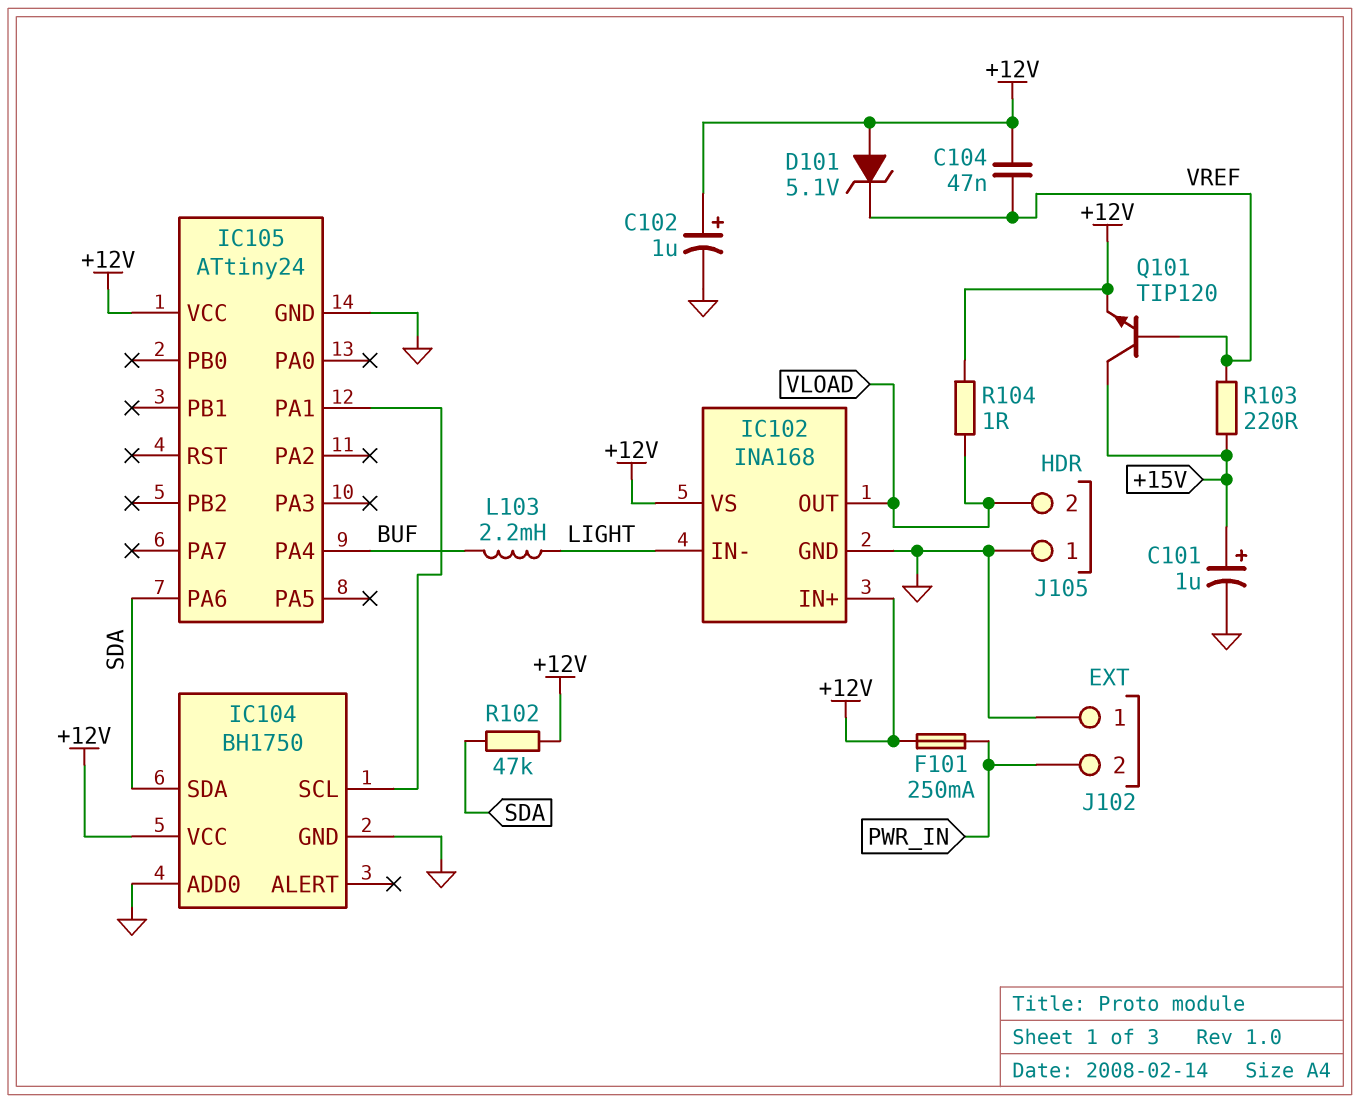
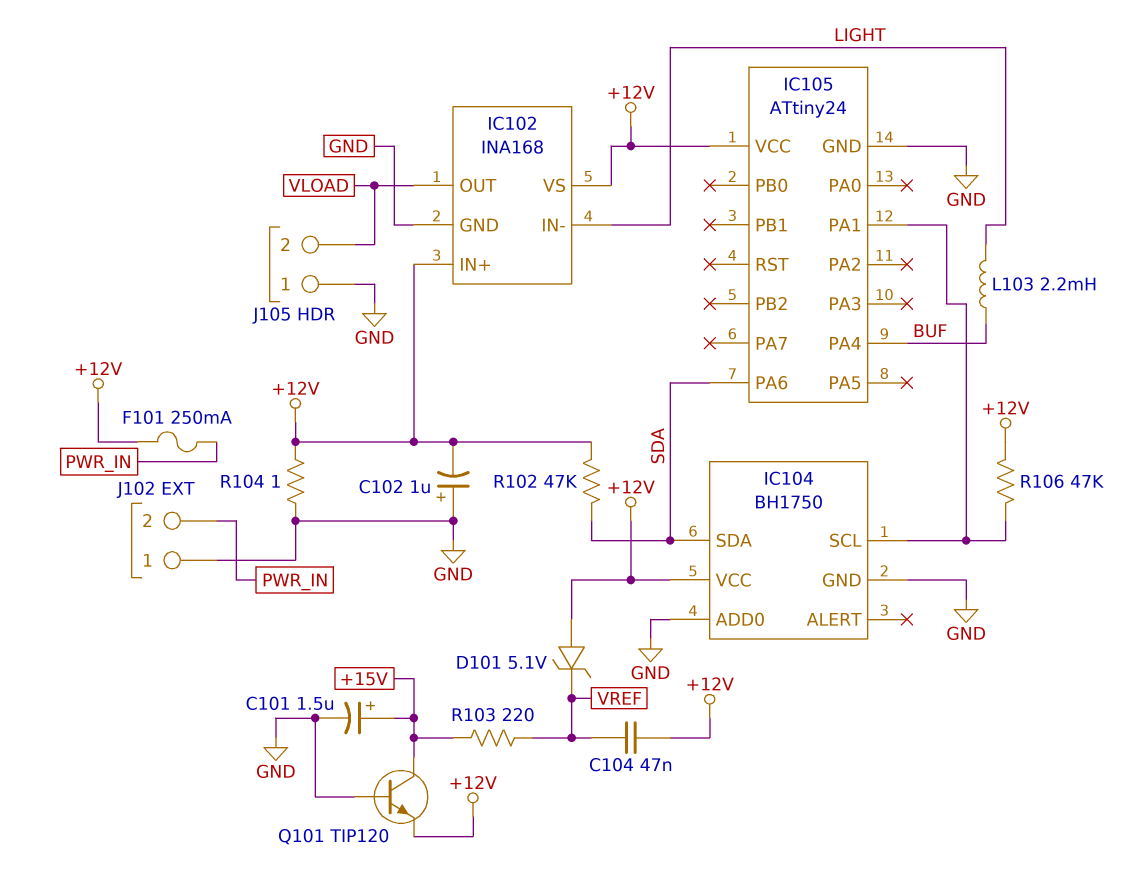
C101: 1uF (plus +15V, minus GND) -> 1.5uF (plus +15V, minus GND)
C102: 1uF (plus +12V, minus GND) -> 1uF (plus GND, minus +12V)
Q101: NPN TIP120 (B VREF, C +15V, E +12V) -> NPN TIP120 (B GND, C +15V, E +12V)
R104: 1 (+12V, VLOAD) -> 1 (+12V, GND)
R106: none -> 47k (+12V, IC104/SCL)

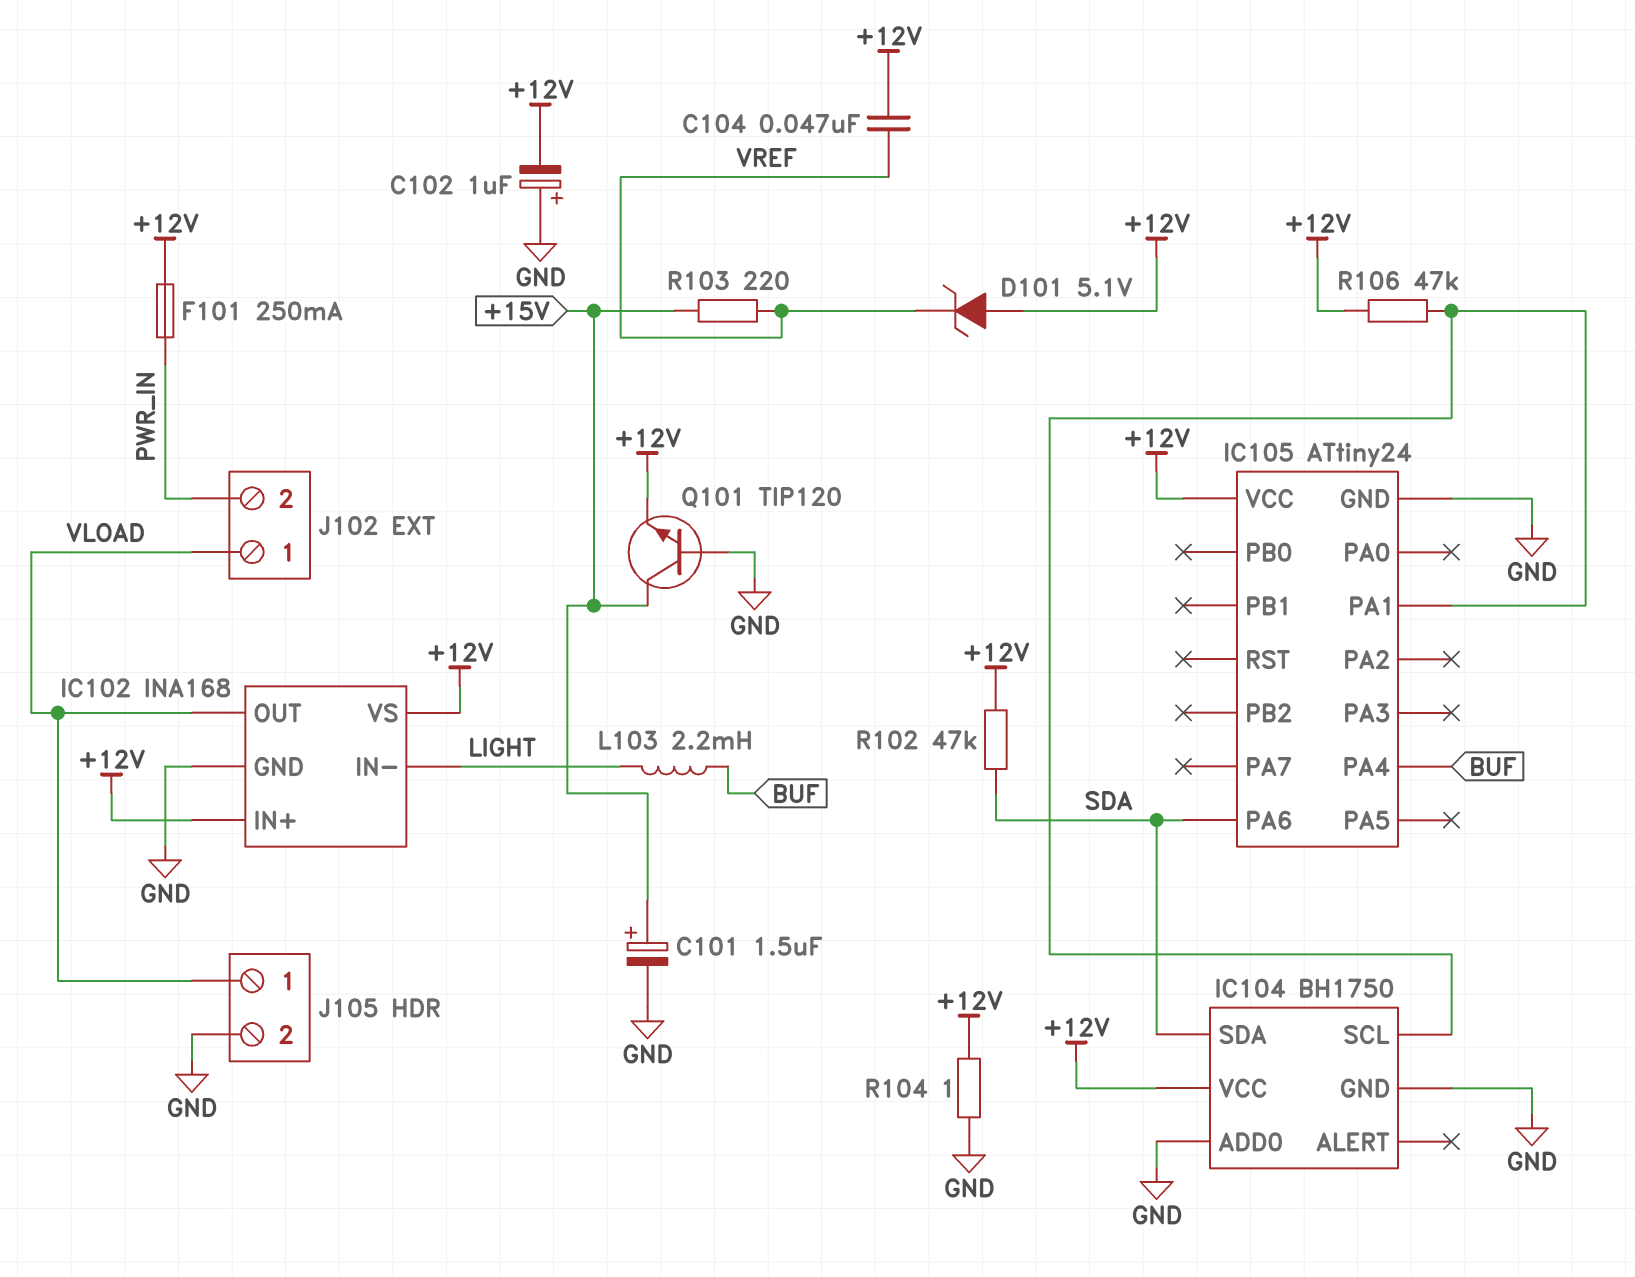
J102 pin 1: GND -> VLOAD
J105 pin 1: GND -> VLOAD
J105 pin 2: VLOAD -> GND

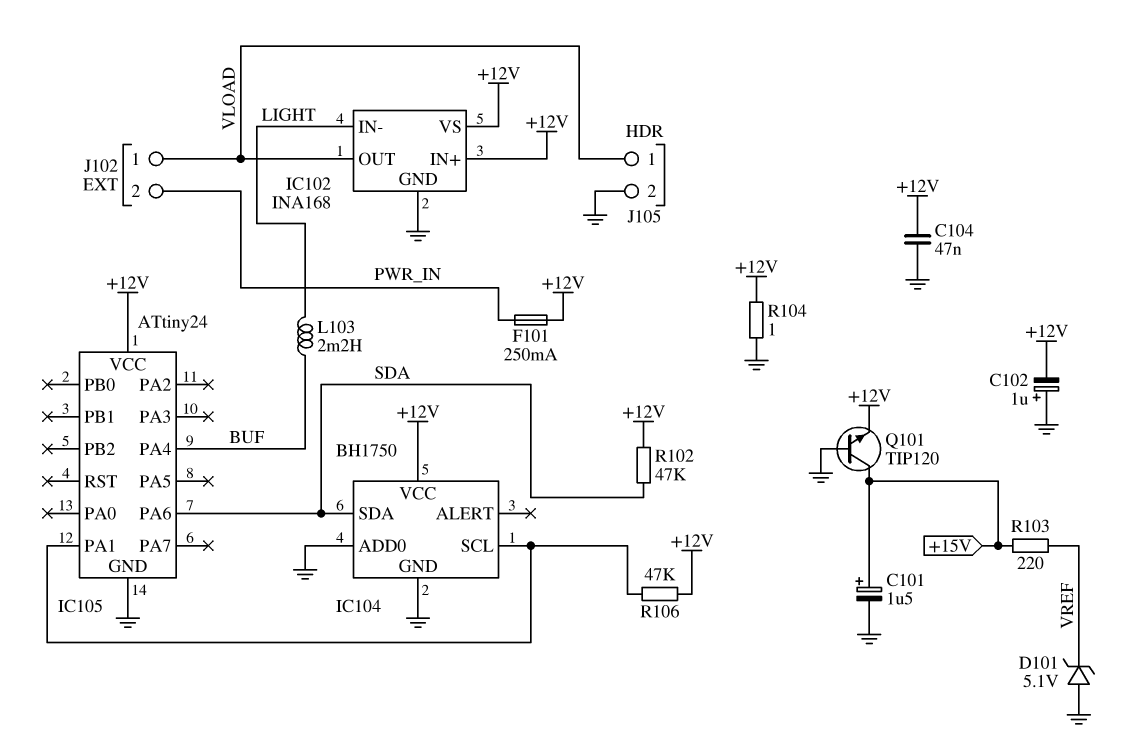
C104: 47nF (+12V, VREF) -> 47nF (+12V, GND)
D101: zener 5.1V (A +12V, K VREF) -> zener 5.1V (A GND, K VREF)

